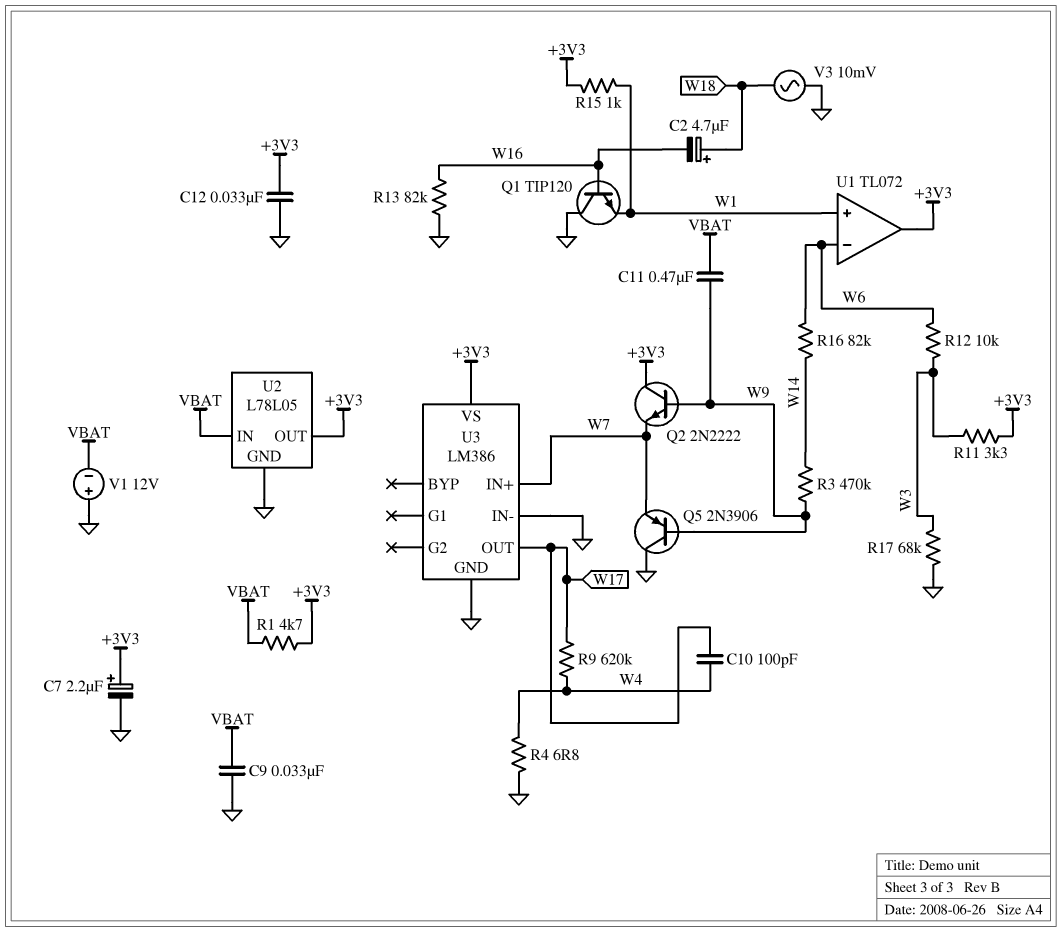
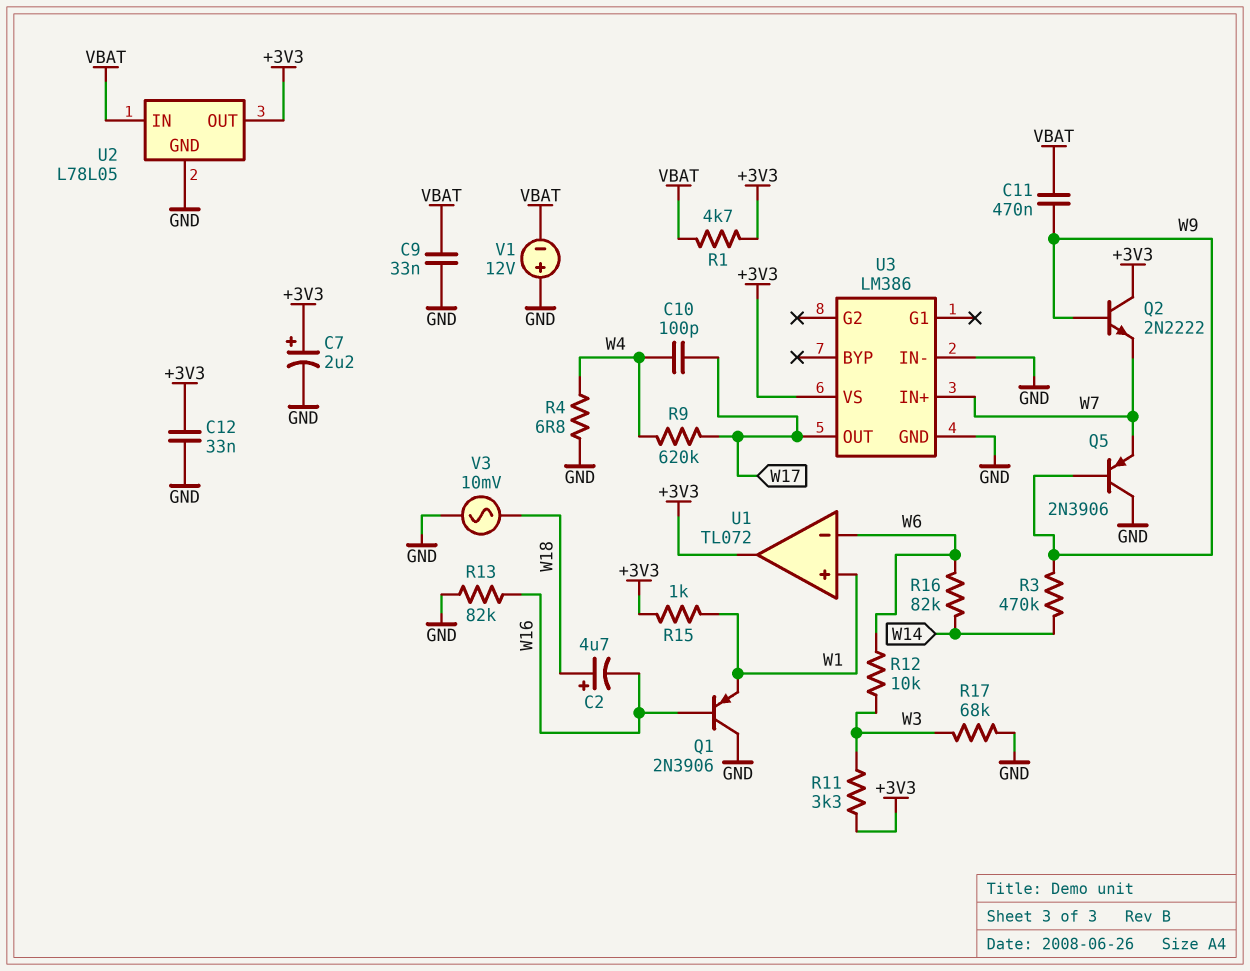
Q1: NPN TIP120 (B W16, C GND, E W1) -> PNP 2N3906 (B W16, C GND, E W1)

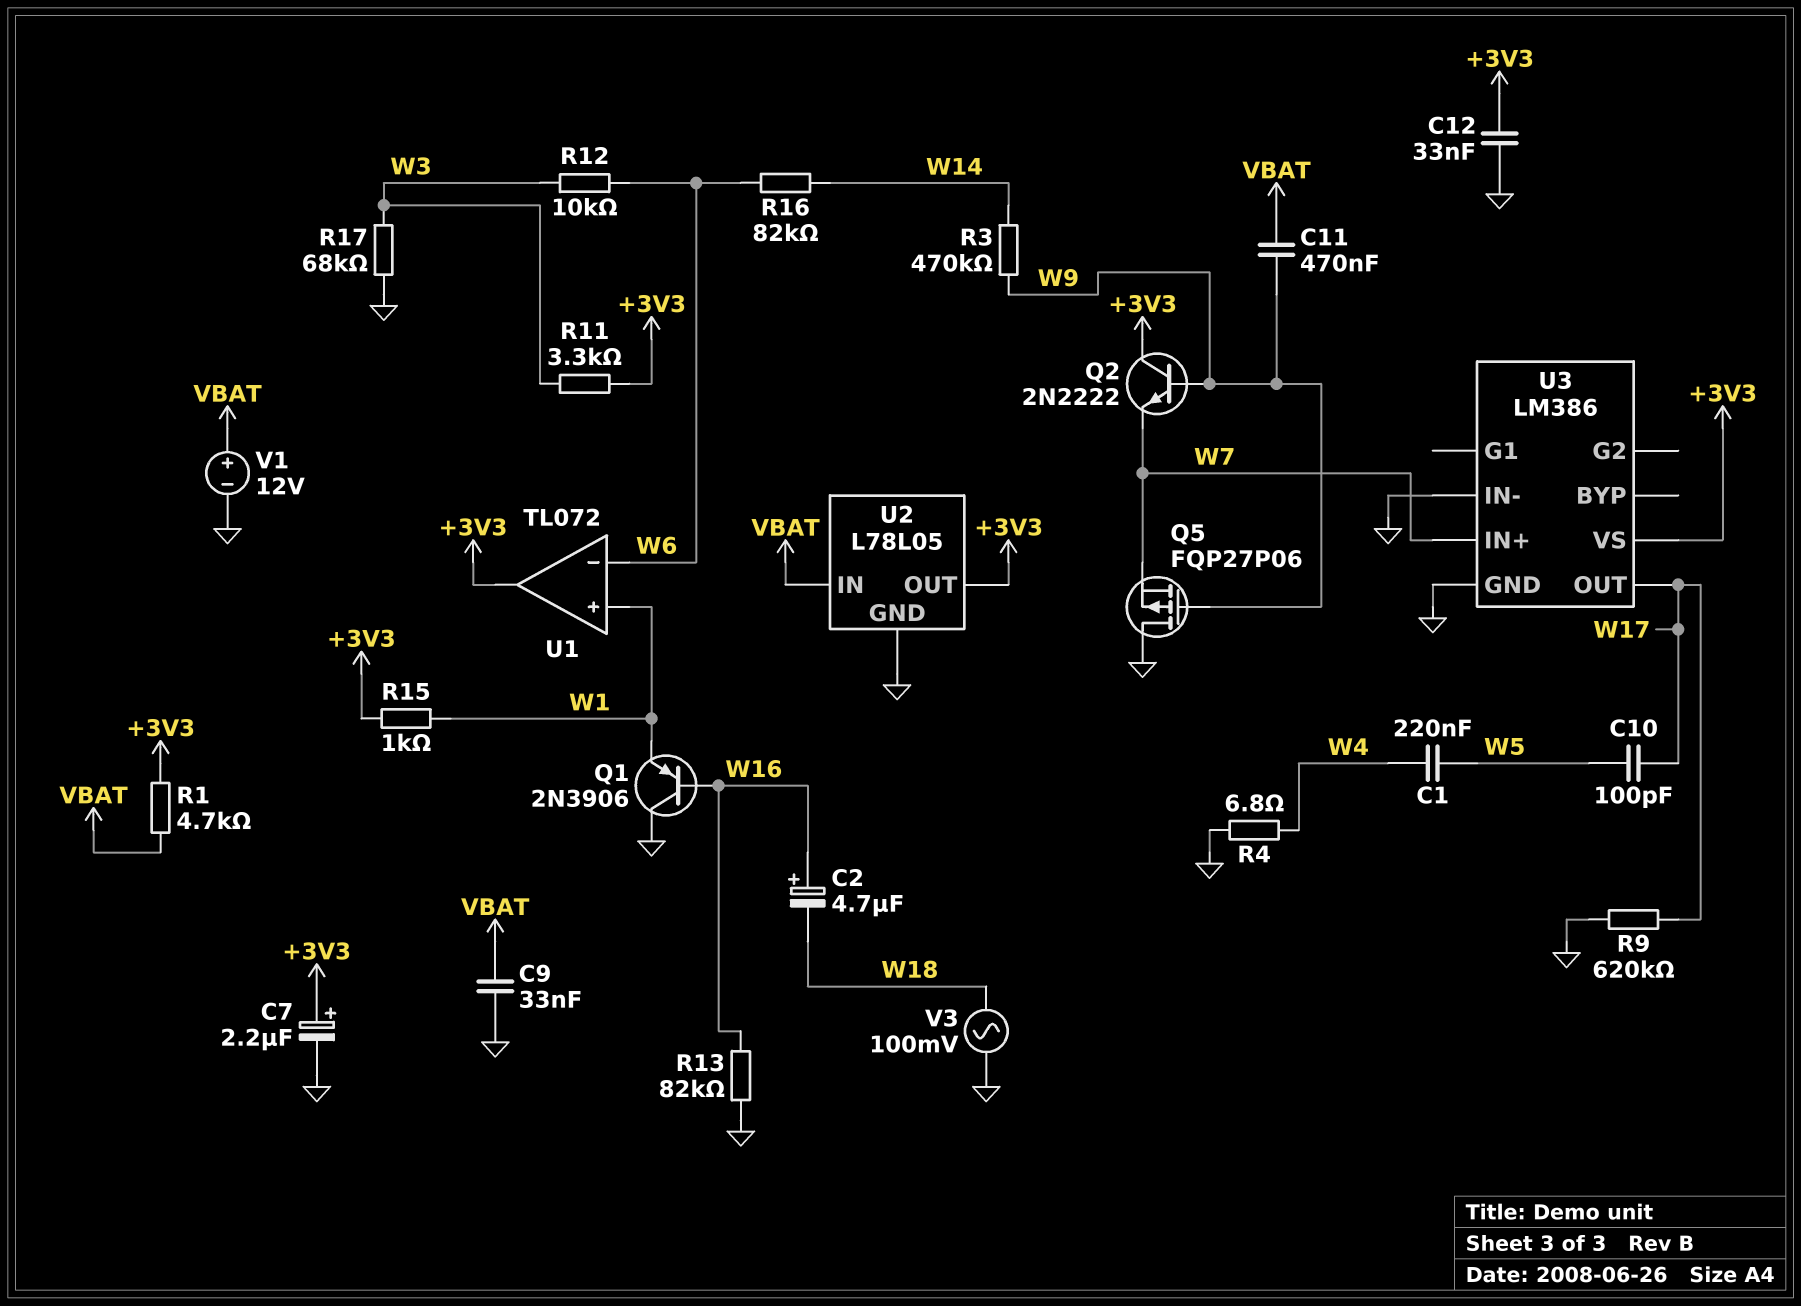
C1: none -> 220nF (W4, W5)
C2: 4.7uF (plus W18, minus W16) -> 4.7uF (plus W16, minus W18)
C10: 100pF (W4, W17) -> 100pF (W5, W17)
Q5: PNP 2N3906 (B W9, C GND, E W7) -> PMOS FQP27P06 (G W9, D GND, S W7)
R9: 620k (W4, W17) -> 620k (GND, W17)
V1: 12V (plus GND, minus VBAT) -> 12V (plus VBAT, minus GND)
V3: AC 10mV (GND, W18) -> AC 100mV (GND, W18)

